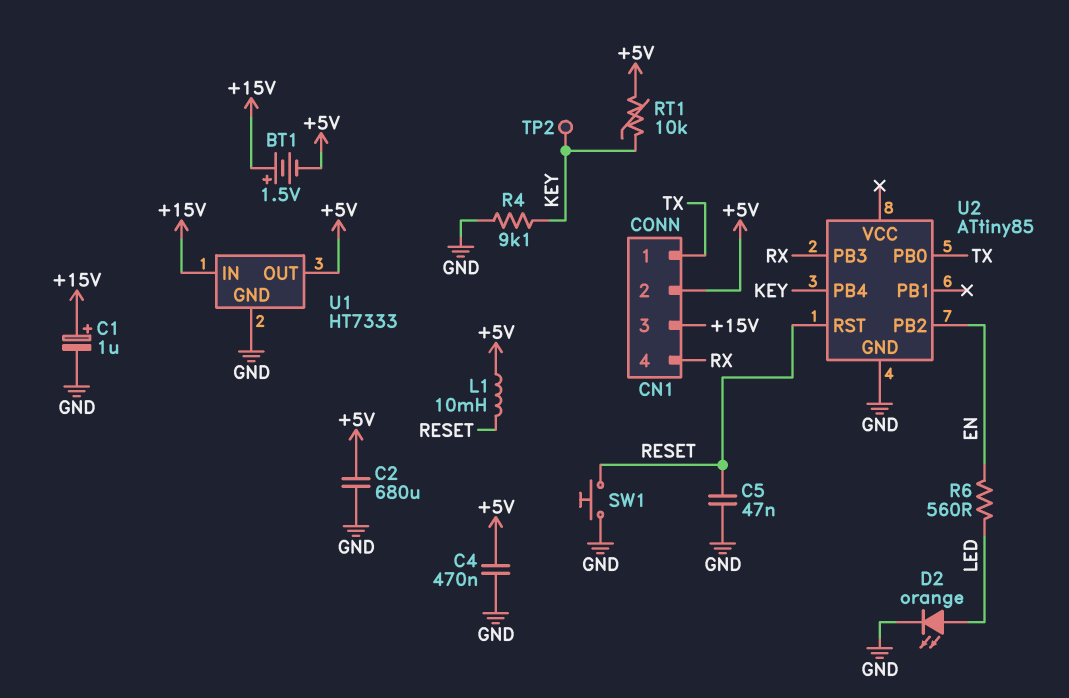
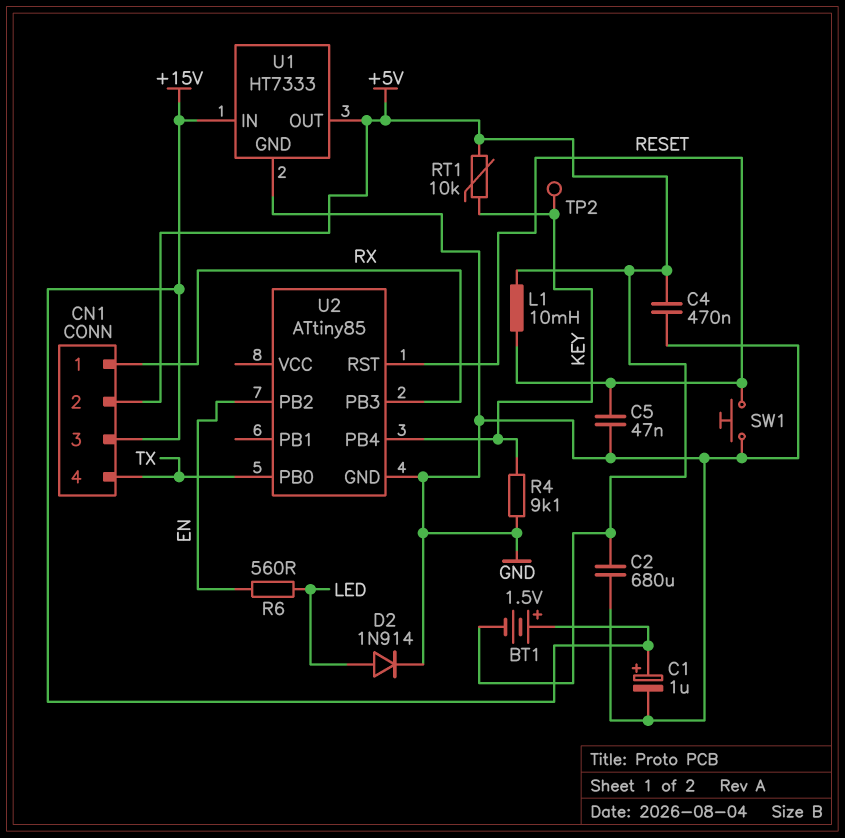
CN1 pin 1: TX -> RX
CN1 pin 4: RX -> TX
D2: LED orange (A LED, K GND) -> diode 1N914 (A LED, K GND)

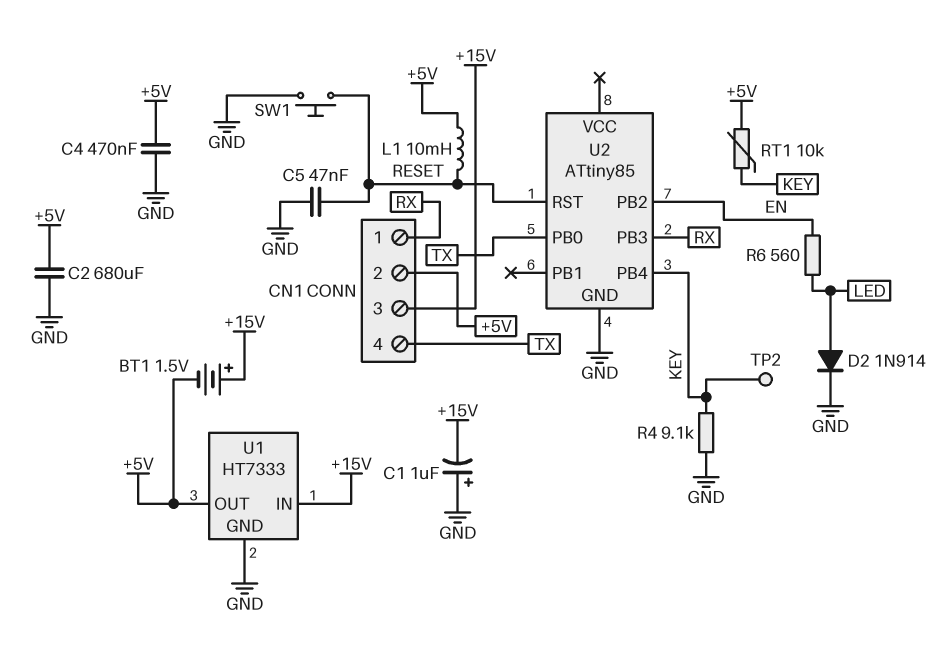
C1: 1uF (plus +15V, minus GND) -> 1uF (plus GND, minus +15V)

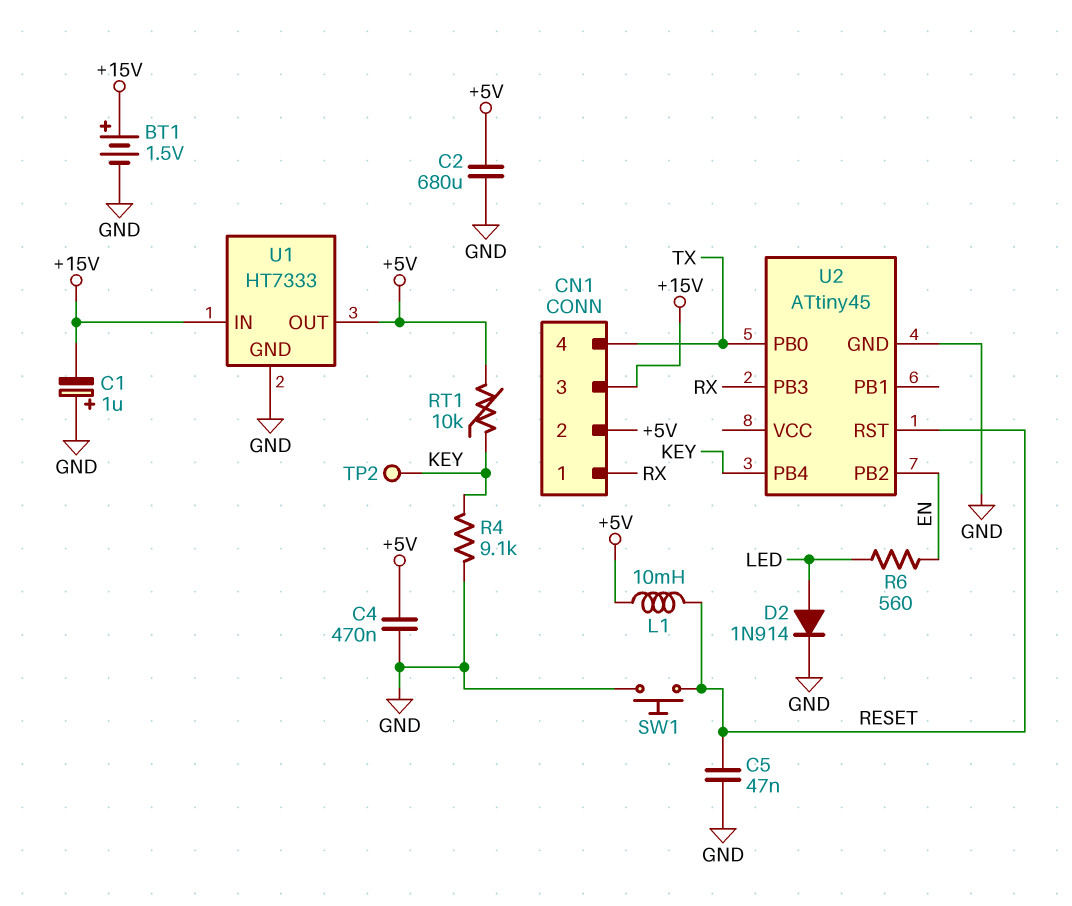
BT1: 1.5V (plus +15V, minus +5V) -> 1.5V (plus +15V, minus GND)
U2: ATtiny85 -> ATtiny45

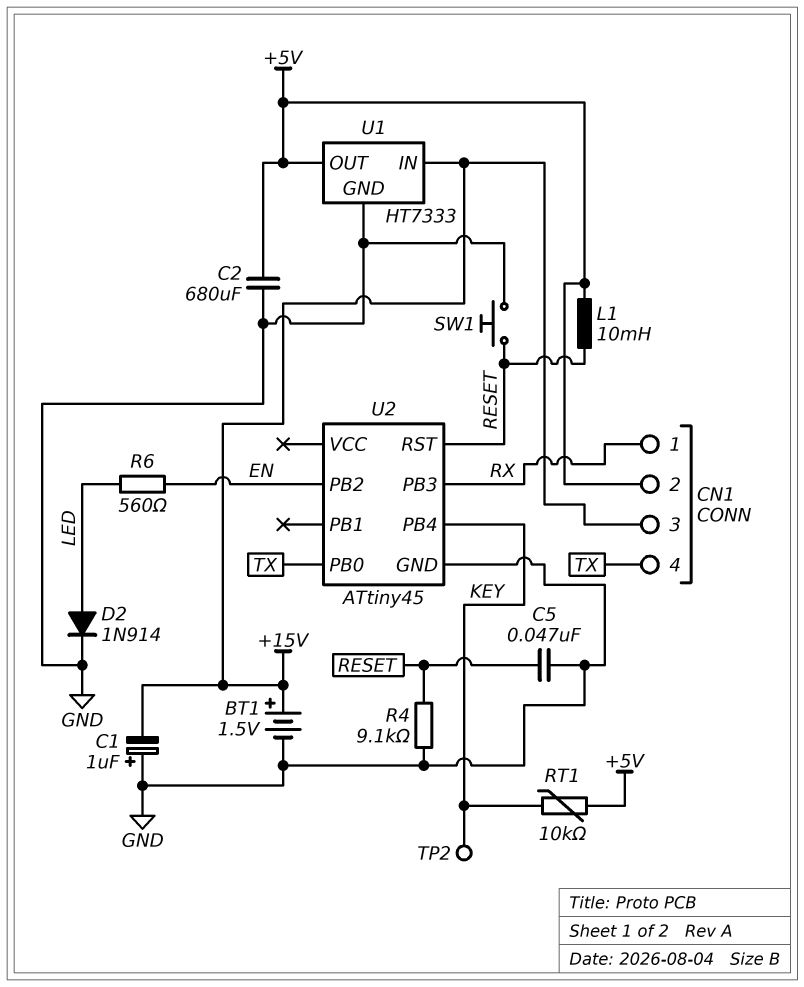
C4: 470nF (+5V, GND) -> none
R4: 9.1k (GND, KEY) -> 9.1k (GND, RESET)

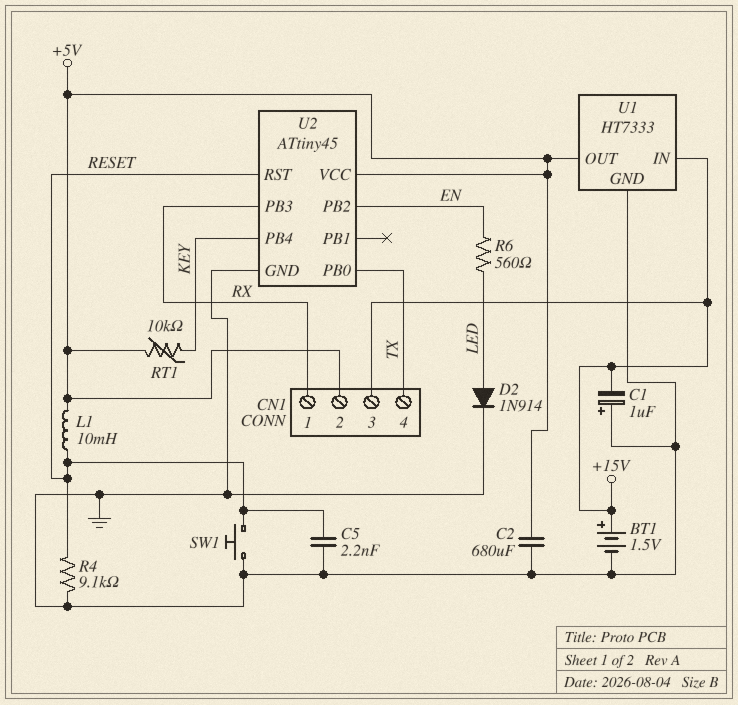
C5: 47nF (GND, RESET) -> 2.2nF (GND, RESET)
TP2: test point (KEY) -> none
U2 pin VCC: none -> +5V

